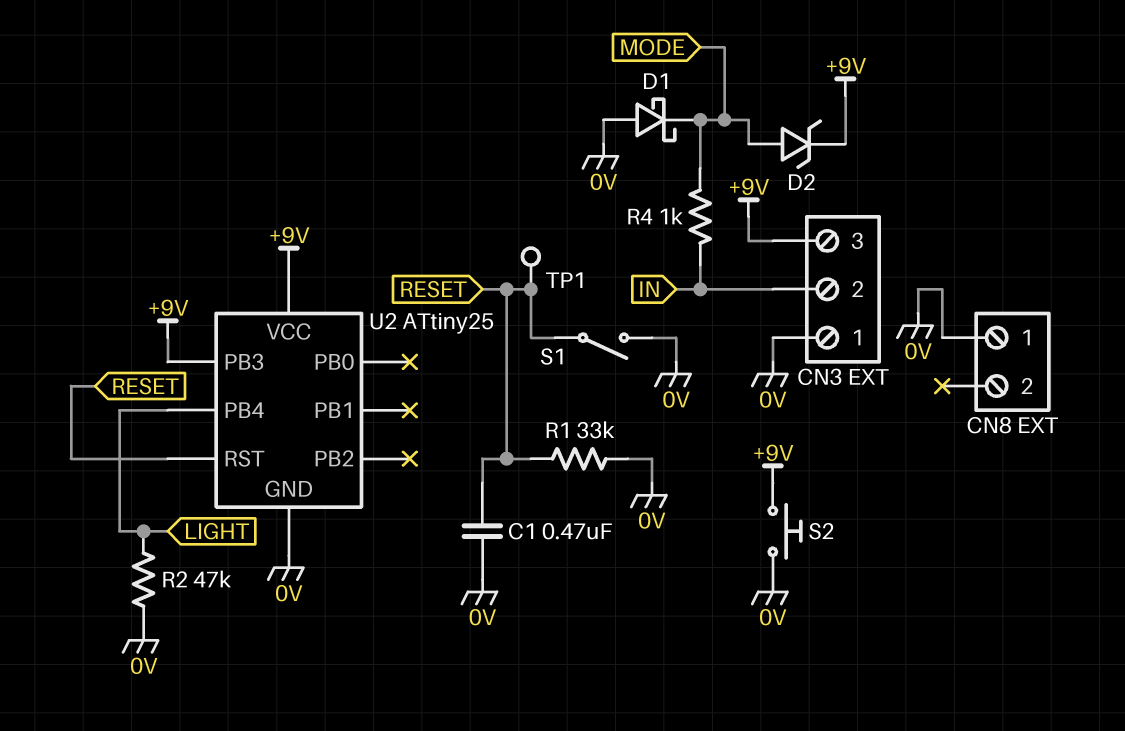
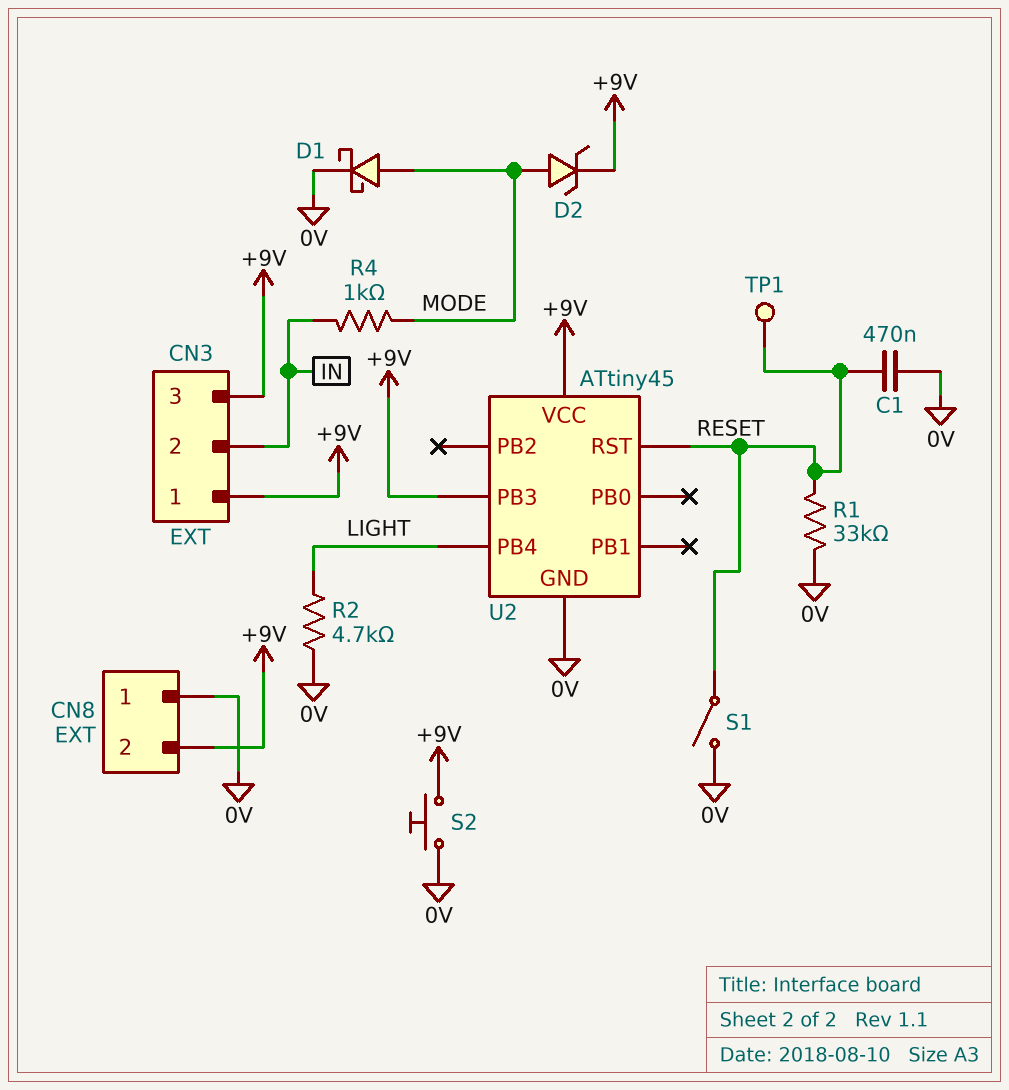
CN3 pin 1: 0V -> +9V
CN8 pin 2: none -> +9V
D1: schottky (A 0V, K MODE) -> schottky (A MODE, K 0V)
R2: 47k (0V, LIGHT) -> 4.7k (0V, LIGHT)
U2: ATtiny25 -> ATtiny45

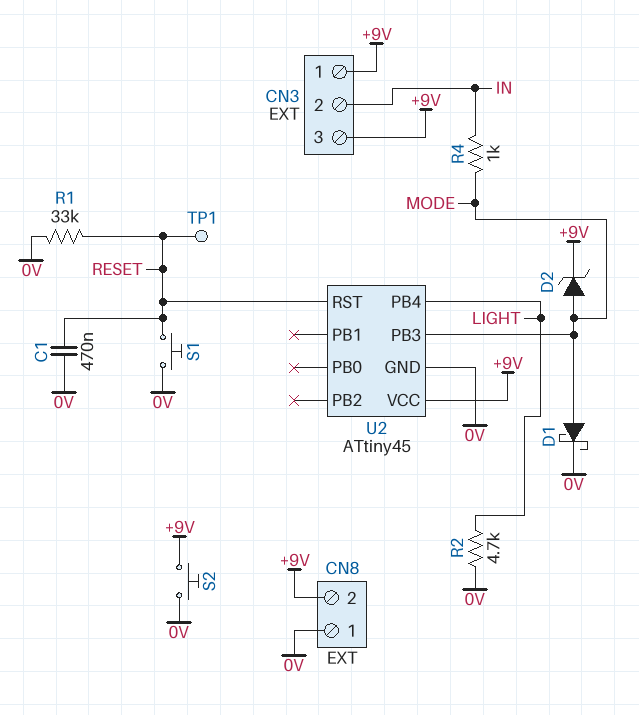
S1: switch (0V, RESET) -> button (0V, RESET)
U2 pin PB3: +9V -> MODE

